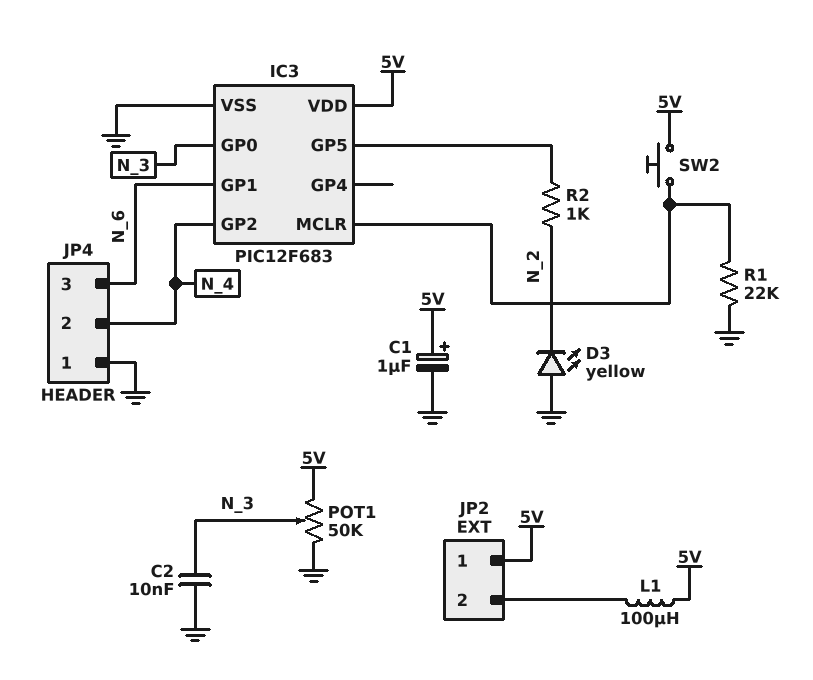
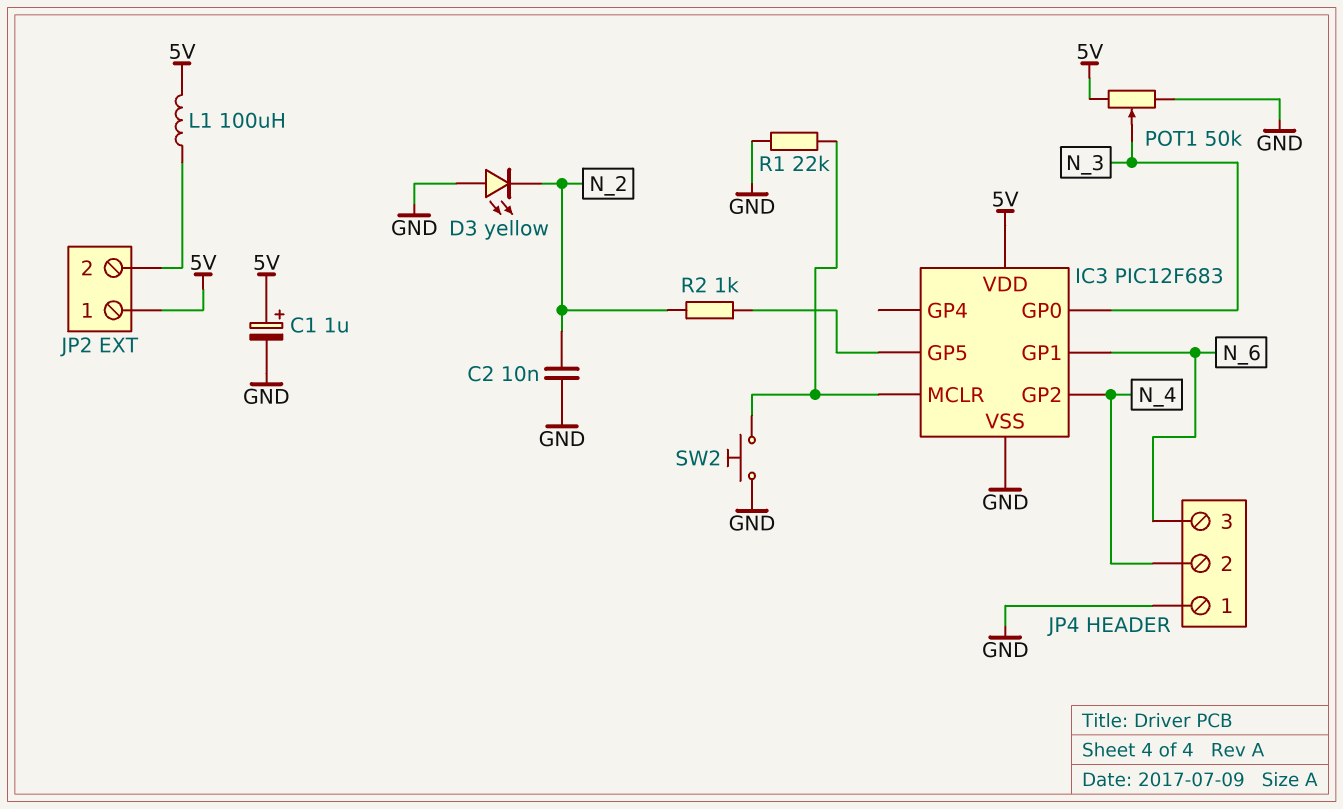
C2: 10nF (GND, N_3) -> 10nF (GND, N_2)
SW2: button (5V, IC3/MCLR) -> button (GND, IC3/MCLR)

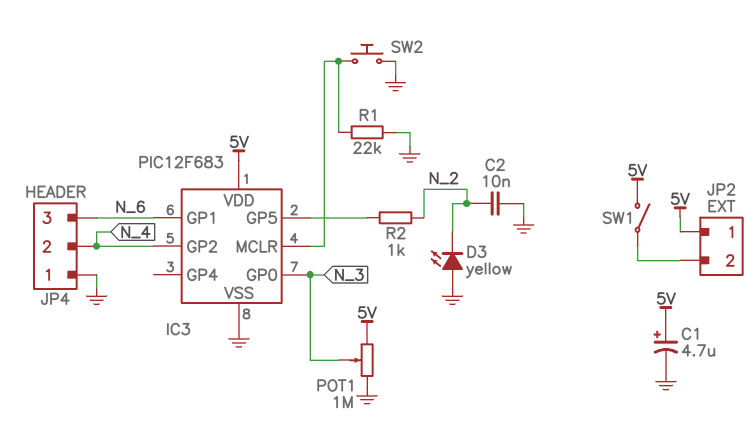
C1: 1uF (plus 5V, minus GND) -> 4.7uF (plus 5V, minus GND)
L1: 100uH (5V, JP2/2) -> none
POT1: 50k (5V, GND, wiper N_3) -> 1M (5V, GND, wiper N_3)
SW1: none -> switch (5V, JP2/2)

